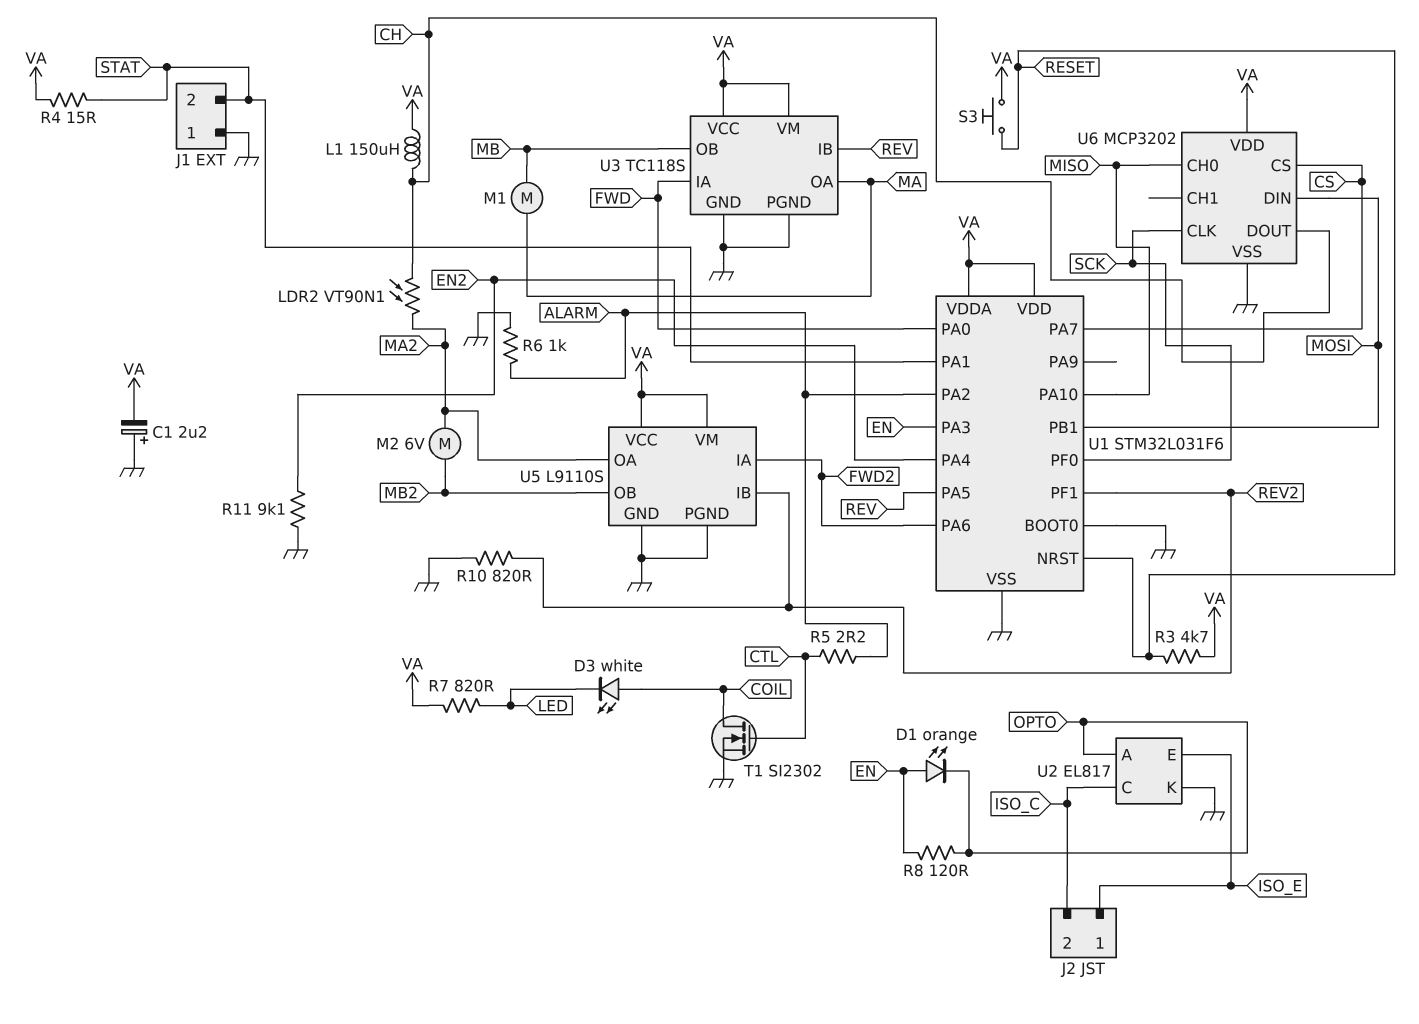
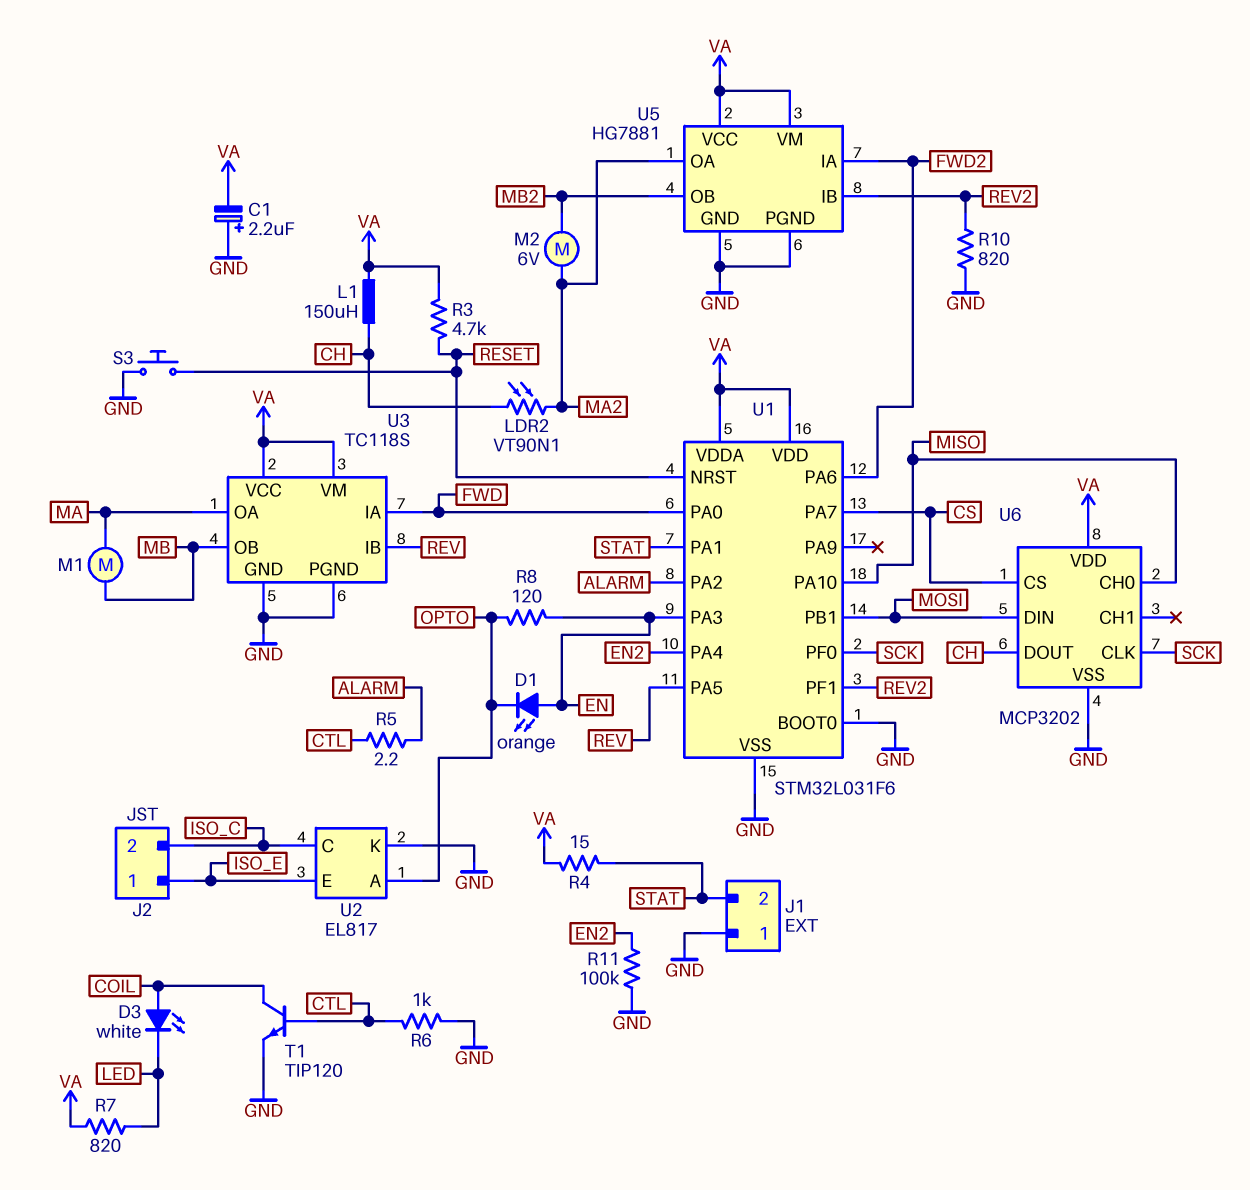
R6: 1k (ALARM, GND) -> 1k (CTL, GND)
R11: 9.1k (EN2, GND) -> 100k (EN2, GND)
S3: button (RESET, VA) -> button (GND, RESET)
T1: NMOS SI2302 (G CTL, D COIL, S GND) -> NPN TIP120 (B CTL, C COIL, E GND)
U5: L9110S -> HG7881

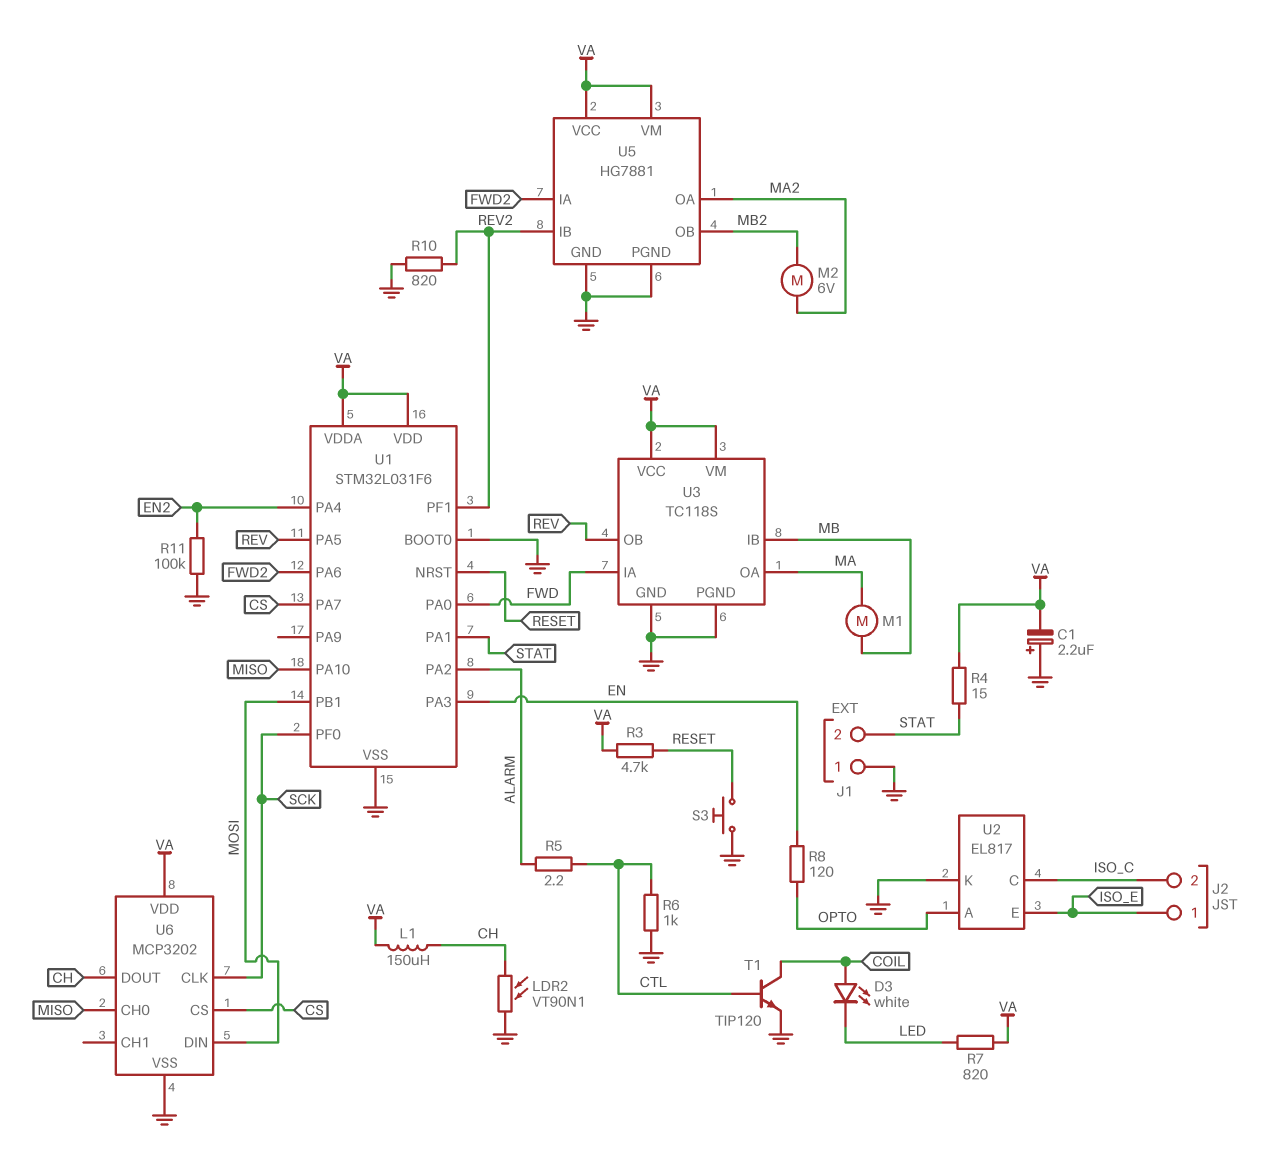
D1: LED orange (A EN, K OPTO) -> none
LDR2: VT90N1 (CH, MA2) -> VT90N1 (CH, GND)
U3 pin IB: REV -> MB
U3 pin OB: MB -> REV

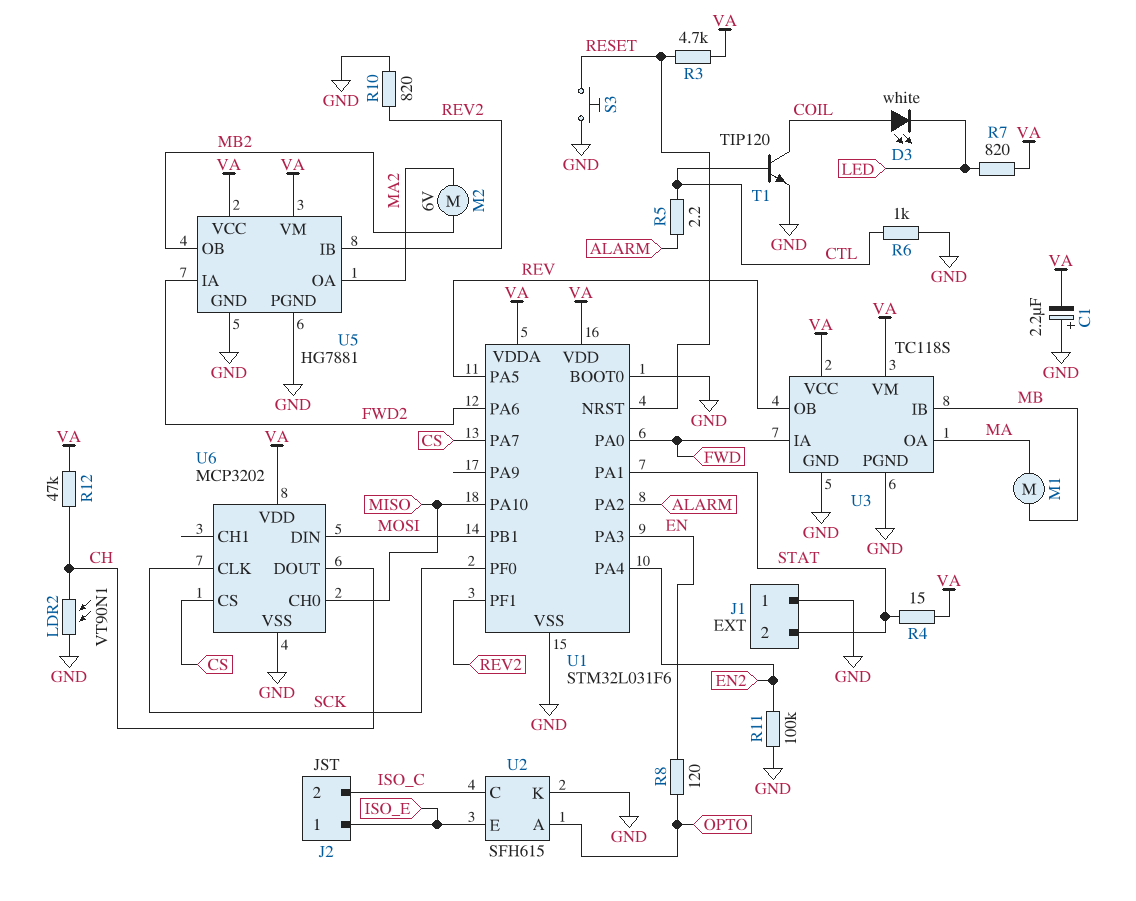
L1: 150uH (CH, VA) -> none
R12: none -> 47k (CH, VA)
U2: EL817 -> SFH615

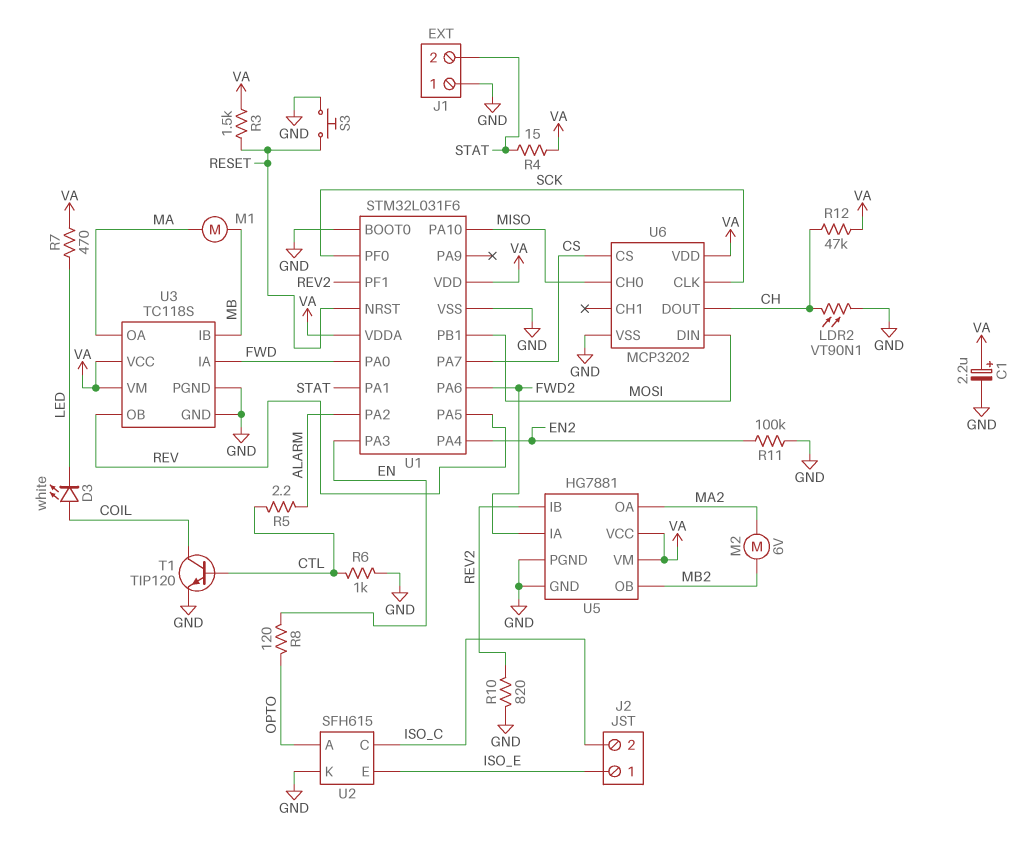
C1: 2.2uF (plus GND, minus VA) -> 2.2uF (plus VA, minus GND)
R3: 4.7k (RESET, VA) -> 1.5k (RESET, VA)
R7: 820 (LED, VA) -> 470 (LED, VA)

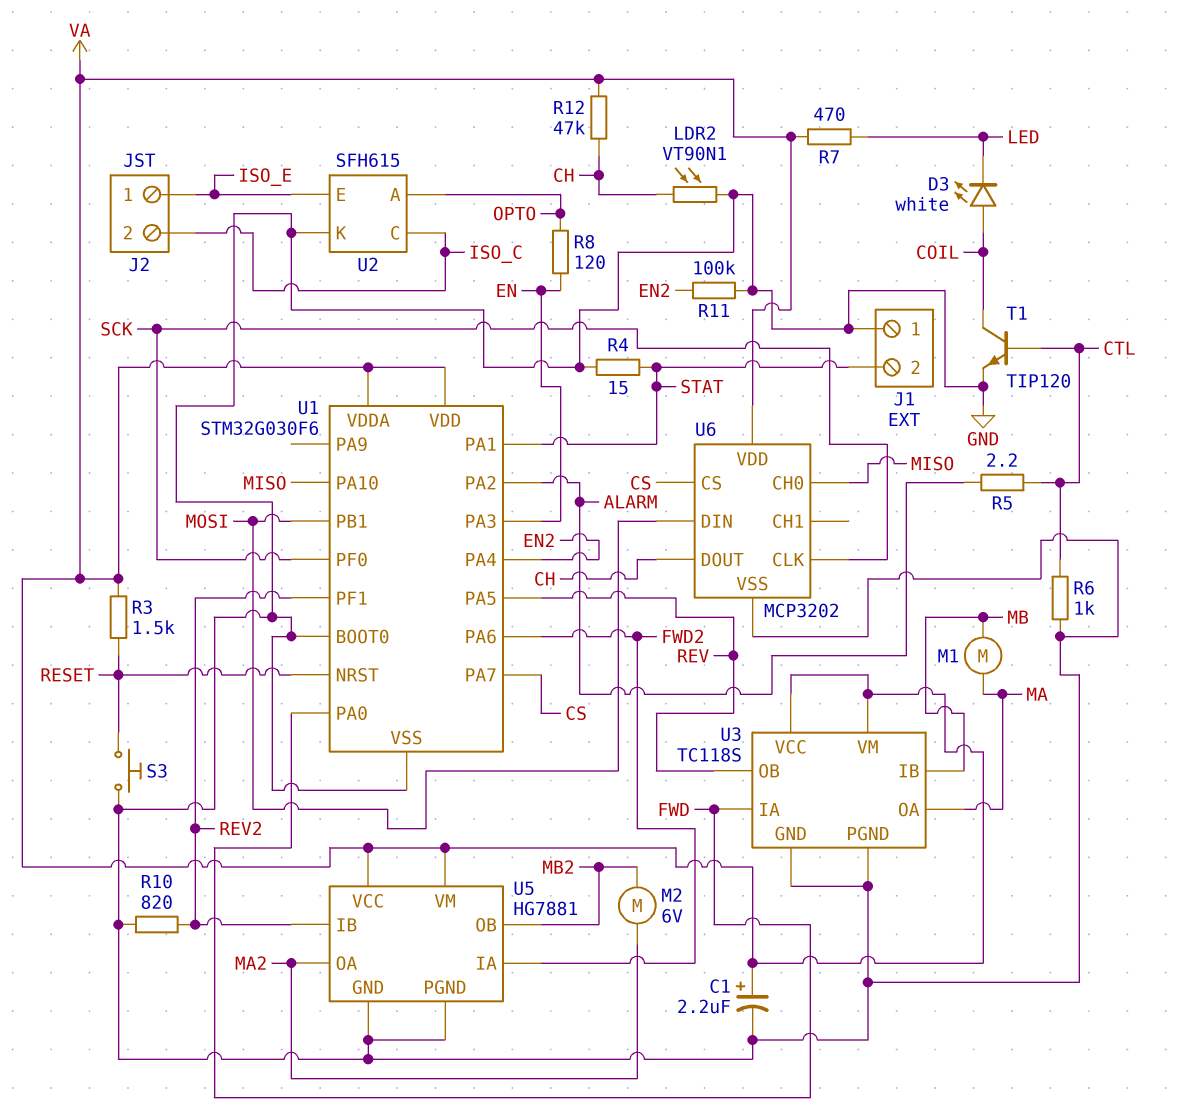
R4: 15 (STAT, VA) -> 15 (GND, STAT)
U1: STM32L031F6 -> STM32G030F6

